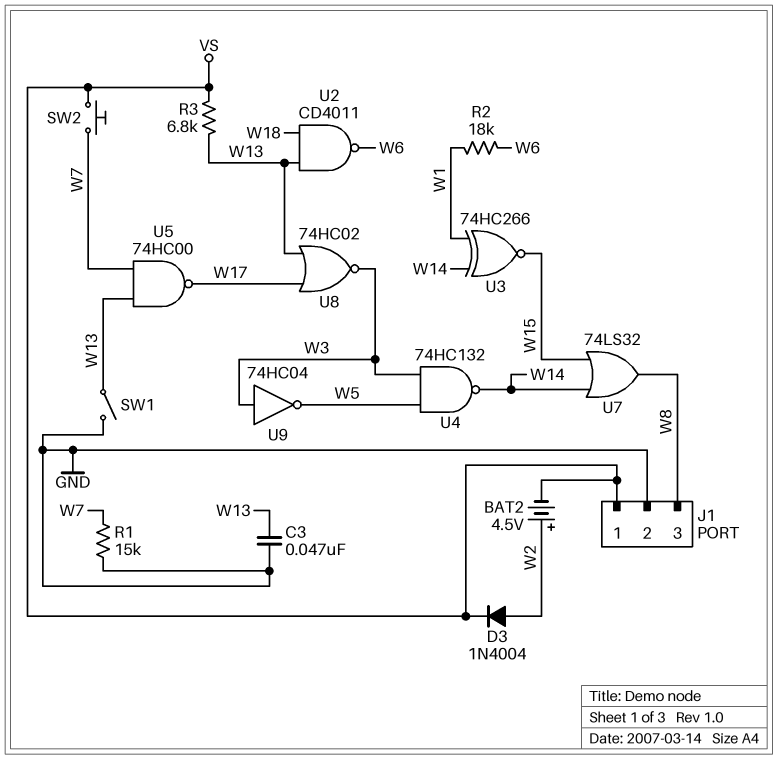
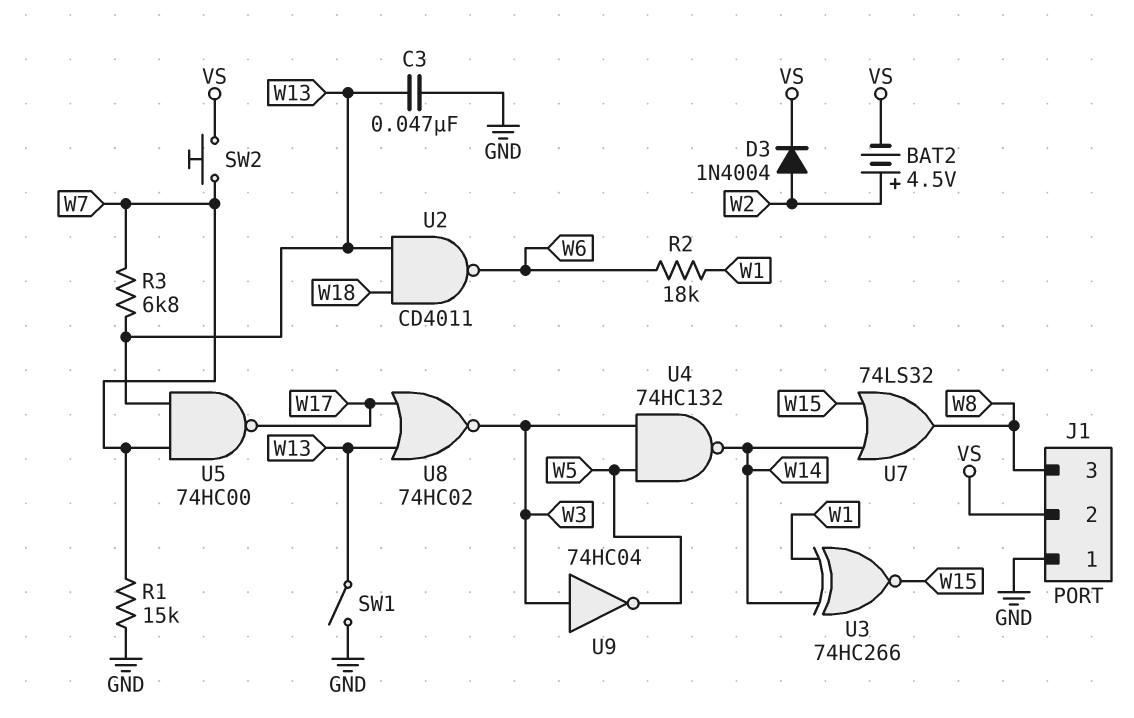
J1 pin 1: VS -> GND
J1 pin 2: GND -> VS
R3: 6.8k (VS, W13) -> 6.8k (W7, W13)

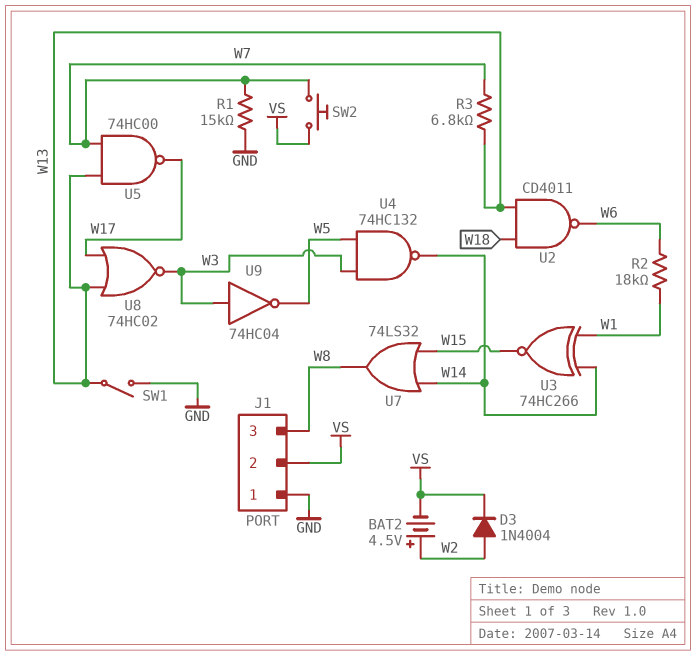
C3: 47nF (GND, W13) -> none

